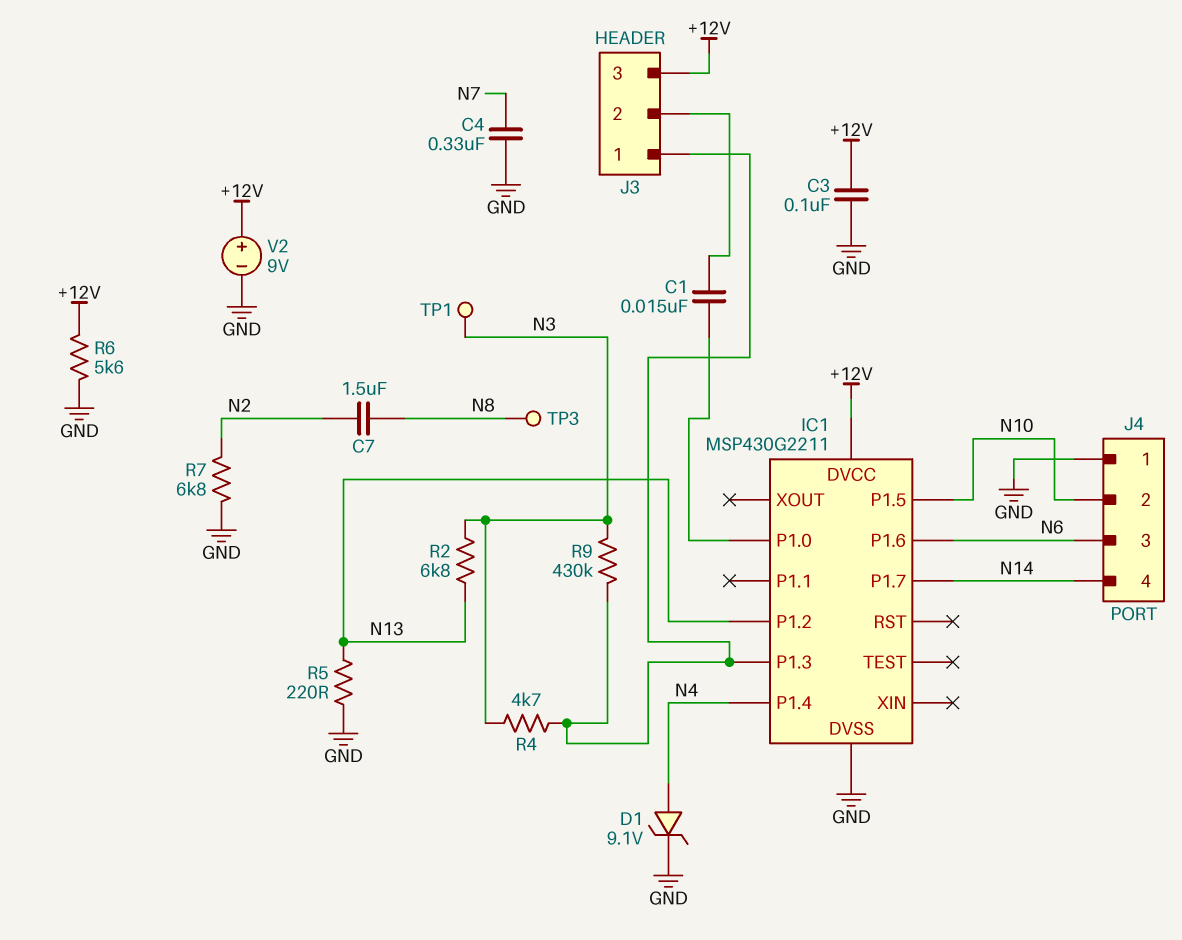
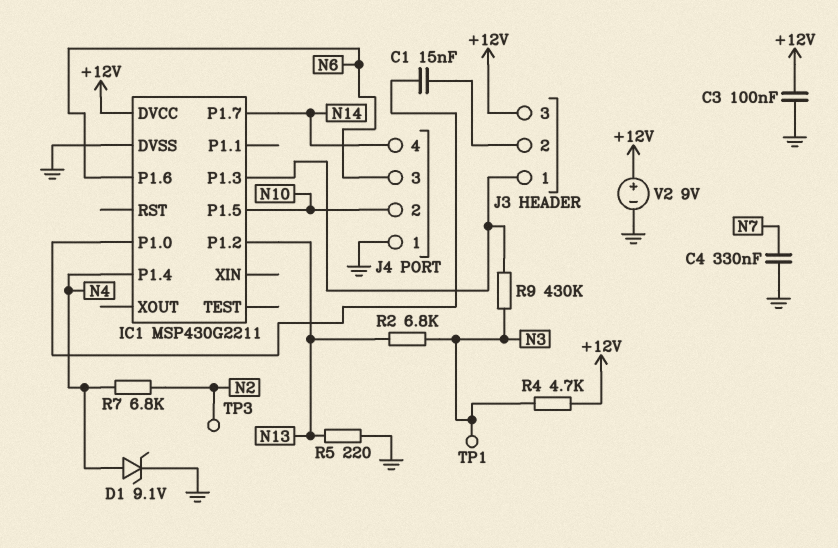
C7: 1.5uF (N2, N8) -> none
R4: 4.7k (IC1/P1.3, N3) -> 4.7k (+12V, N3)
R6: 5.6k (+12V, GND) -> none
R7: 6.8k (GND, N2) -> 6.8k (N2, N4)
TP3: test point (N8) -> test point (N2)

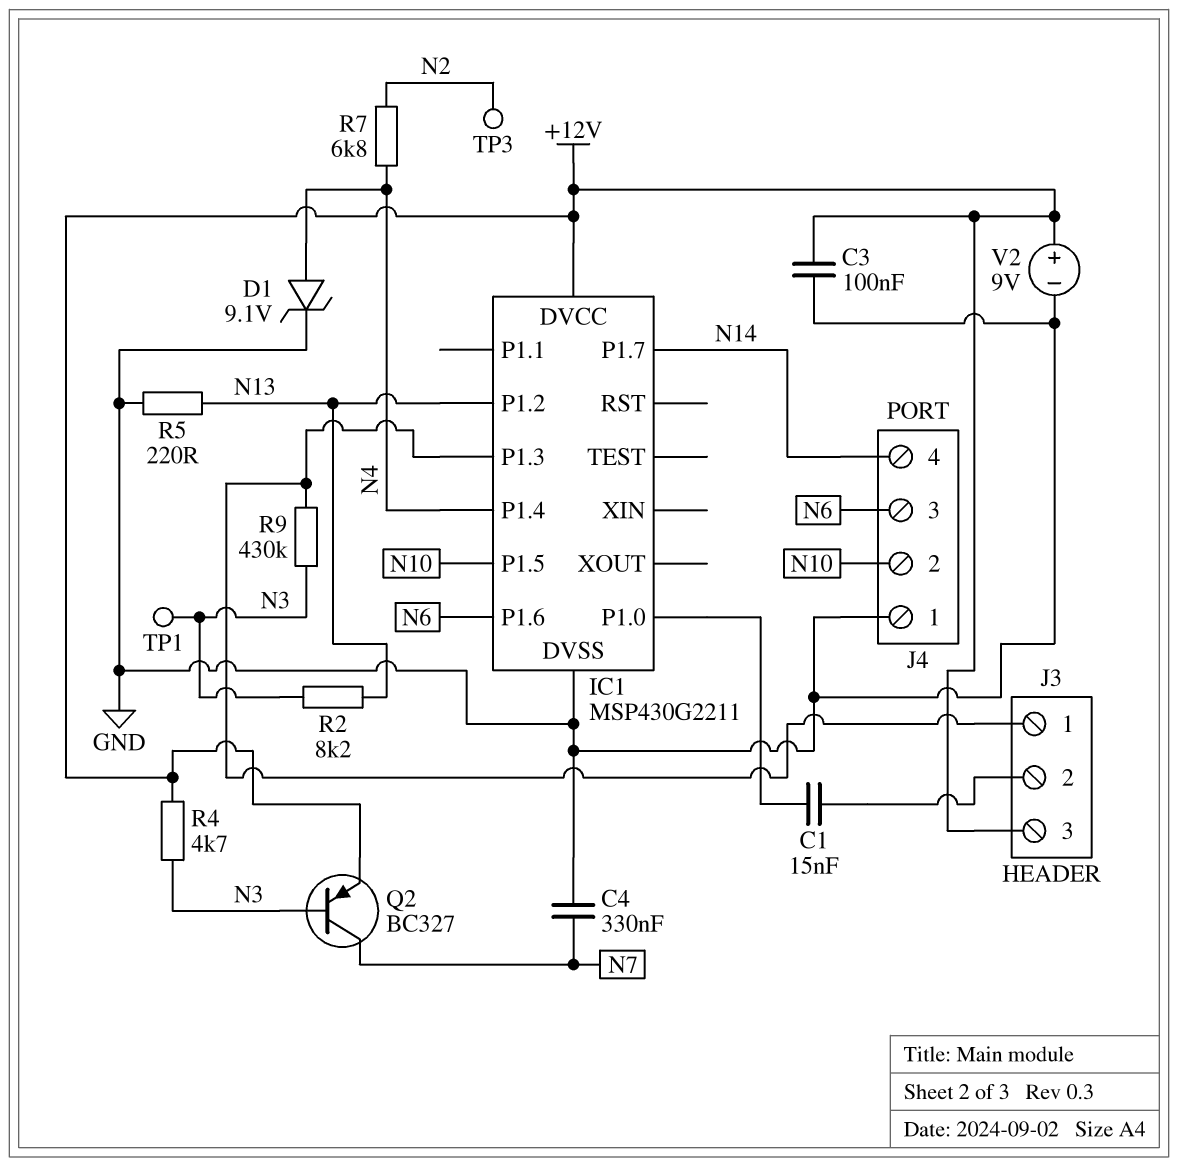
Q2: none -> PNP BC327 (B N3, C N7, E +12V)
R2: 6.8k (N3, N13) -> 8.2k (N3, N13)

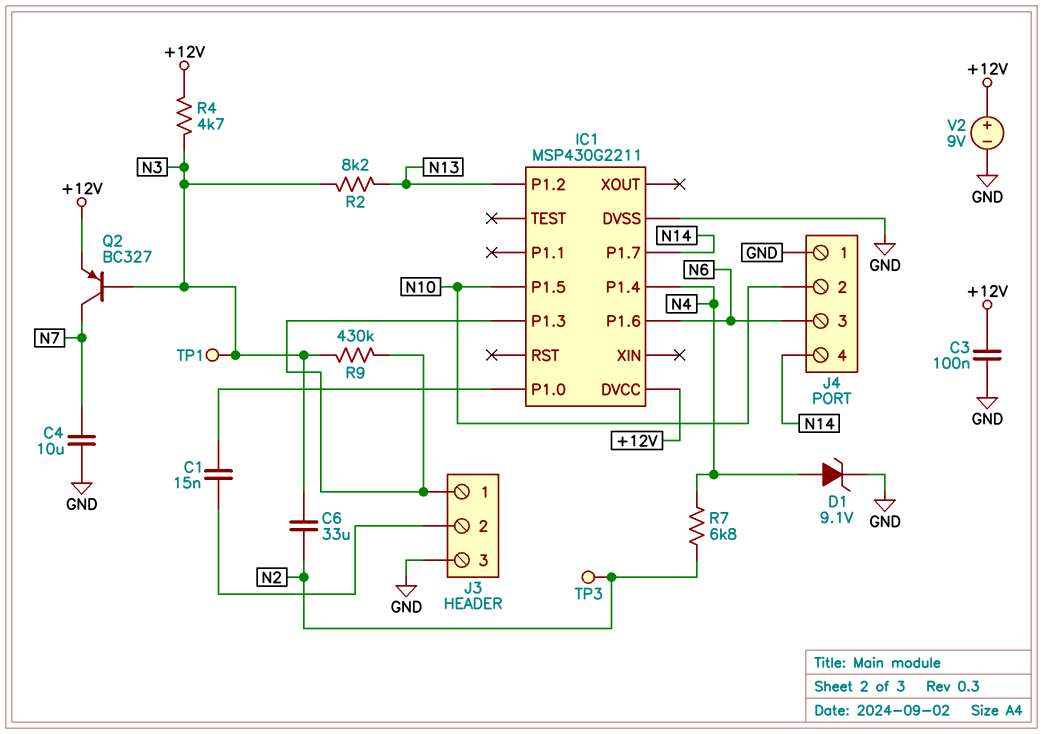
C4: 330nF (GND, N7) -> 10uF (GND, N7)
C6: none -> 33uF (N2, N3)
J3 pin 3: +12V -> GND
R5: 220 (GND, N13) -> none

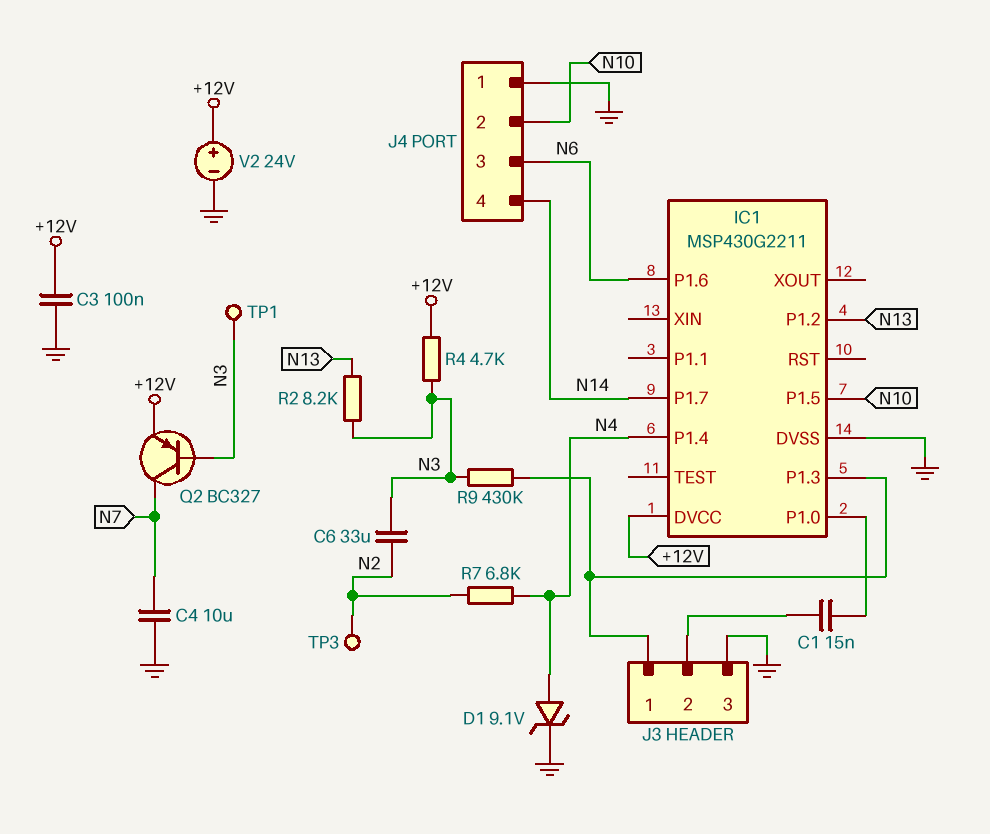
V2: 9V (plus +12V, minus GND) -> 24V (plus +12V, minus GND)

